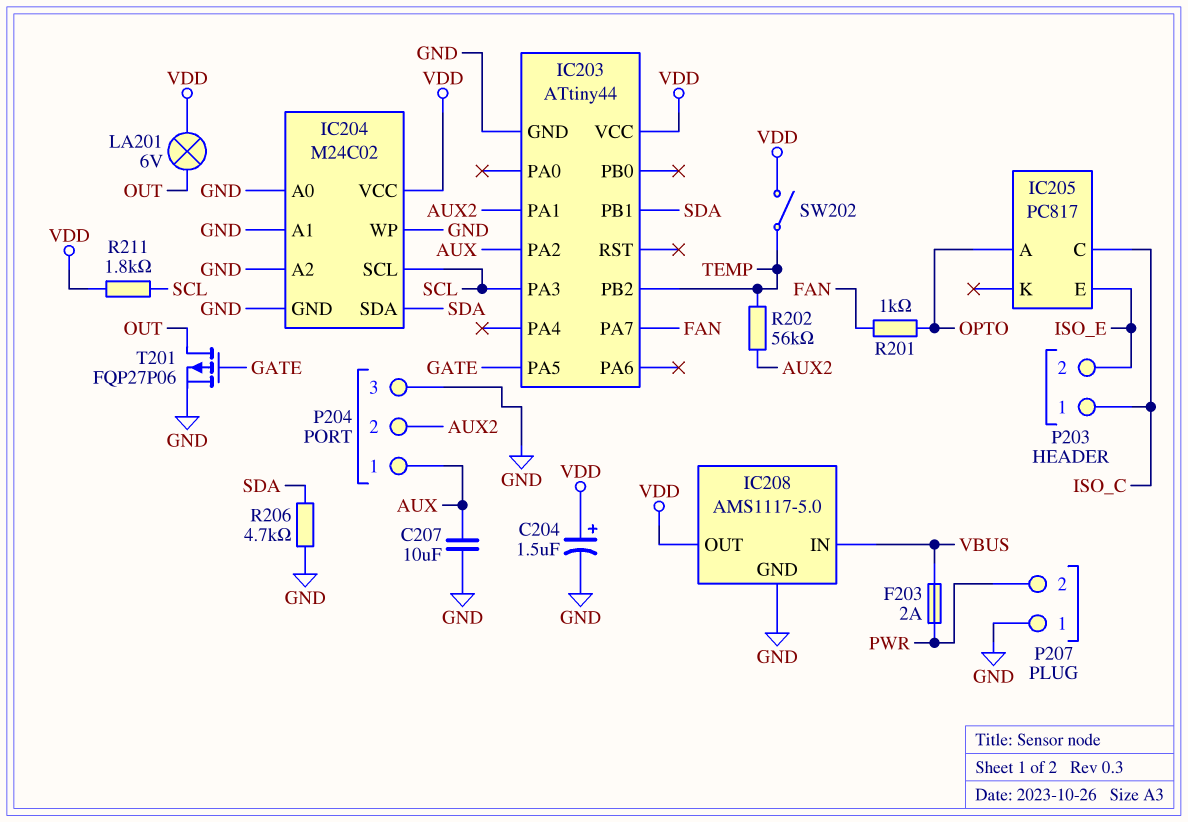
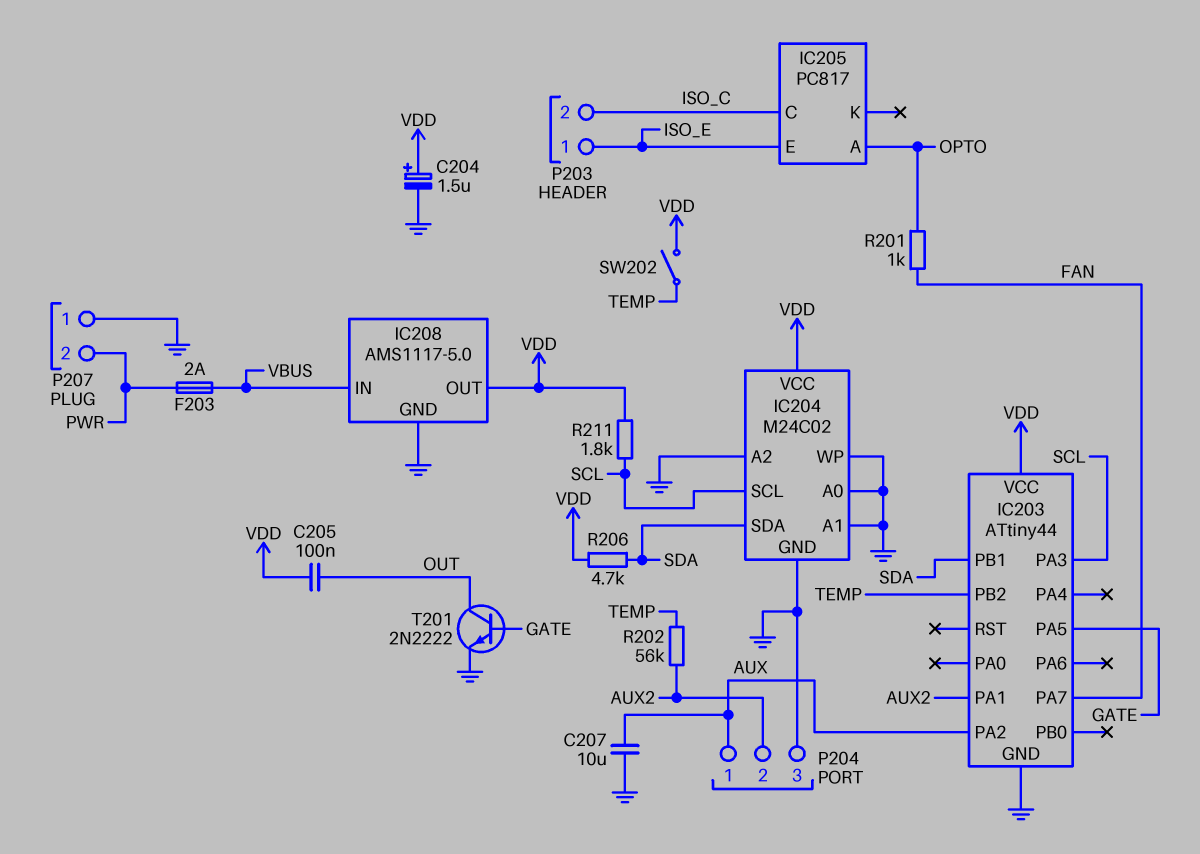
C205: none -> 100nF (OUT, VDD)
LA201: lamp 6V (OUT, VDD) -> none
P203 pin 1: ISO_C -> ISO_E
P203 pin 2: ISO_E -> ISO_C
R206: 4.7k (GND, SDA) -> 4.7k (SDA, VDD)
T201: PMOS FQP27P06 (G GATE, D OUT, S GND) -> NPN 2N2222 (B GATE, C OUT, E GND)

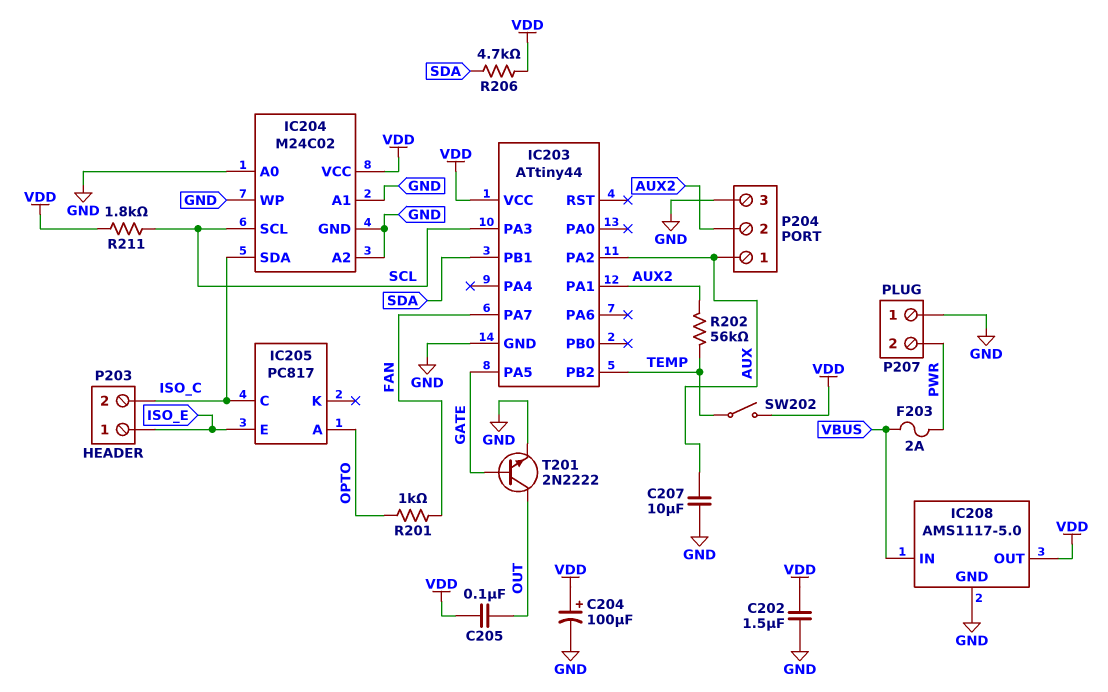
C202: none -> 1.5uF (GND, VDD)
C204: 1.5uF (plus VDD, minus GND) -> 100uF (plus VDD, minus GND)
IC204 pin SDA: SDA -> ISO_C

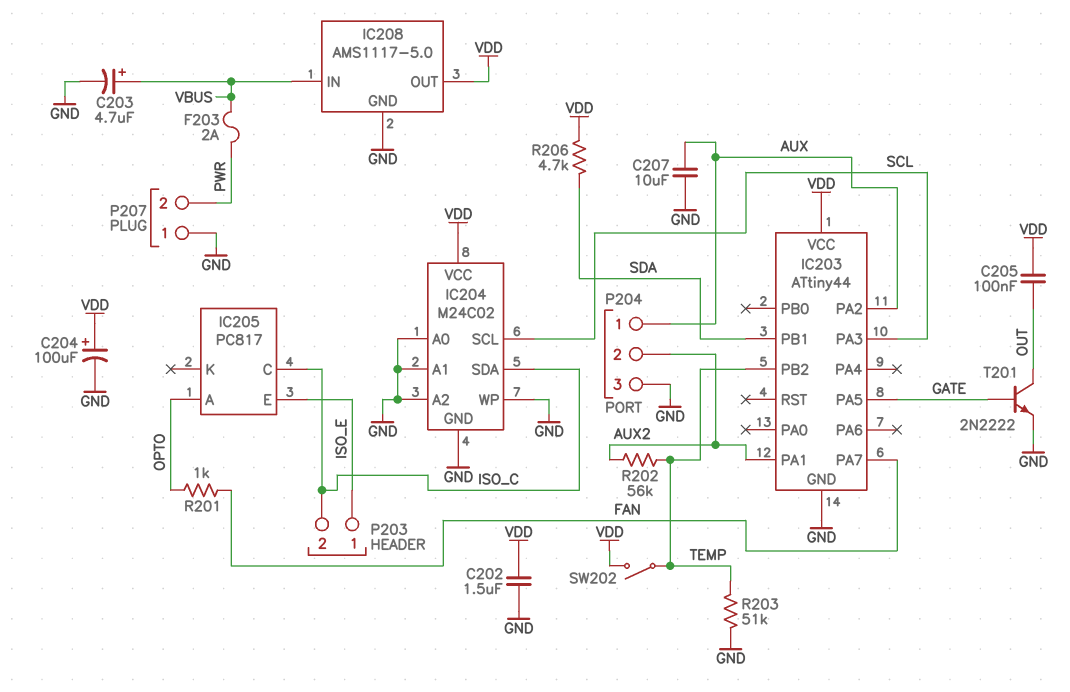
C203: none -> 4.7uF (plus VBUS, minus GND)
R203: none -> 51k (GND, TEMP)
R211: 1.8k (SCL, VDD) -> none

